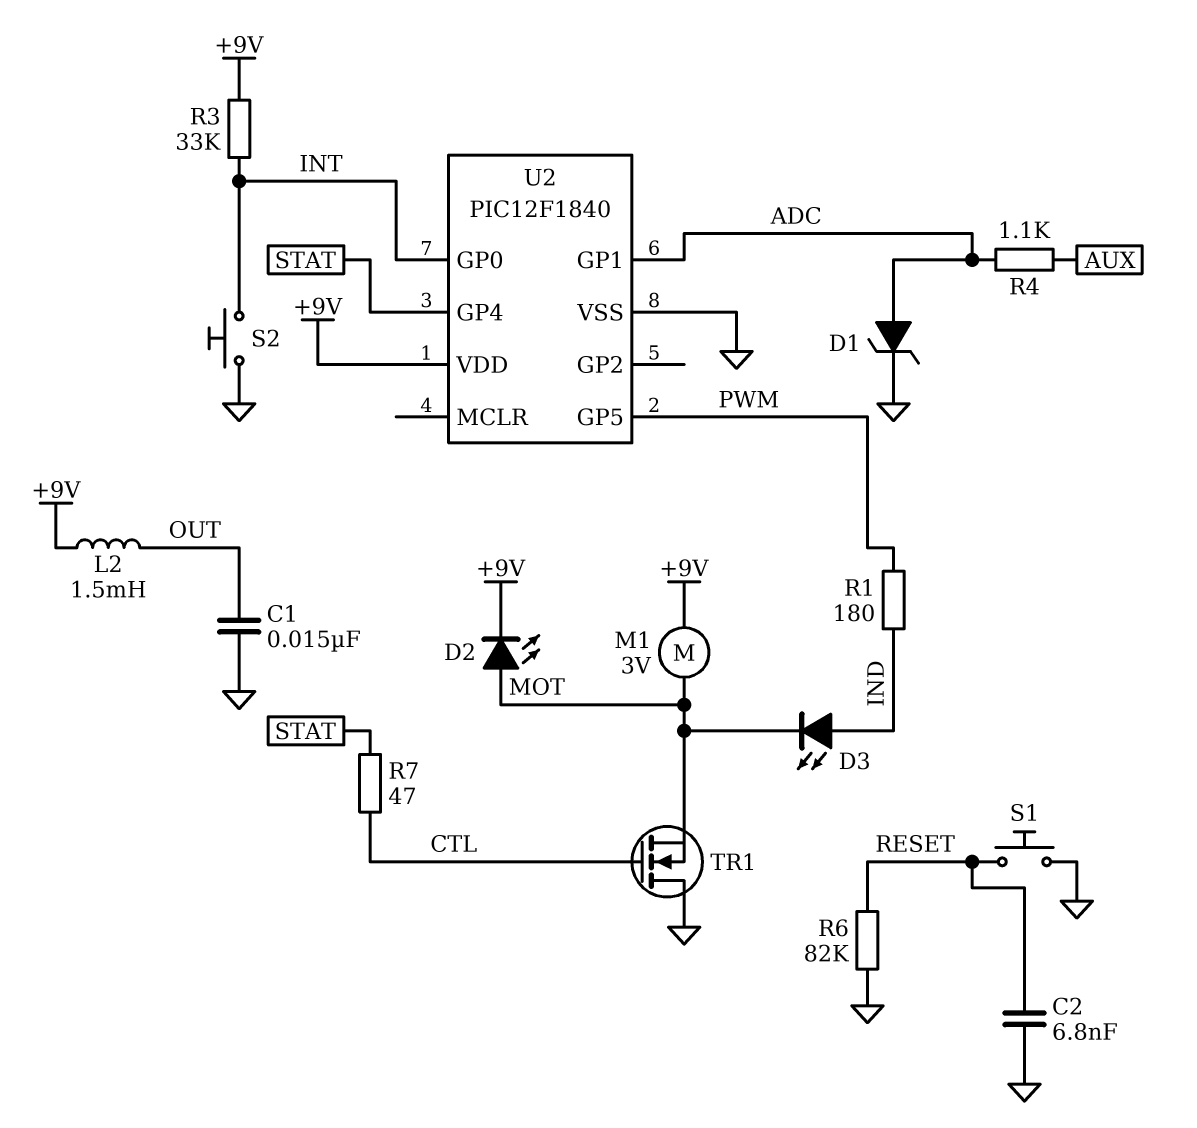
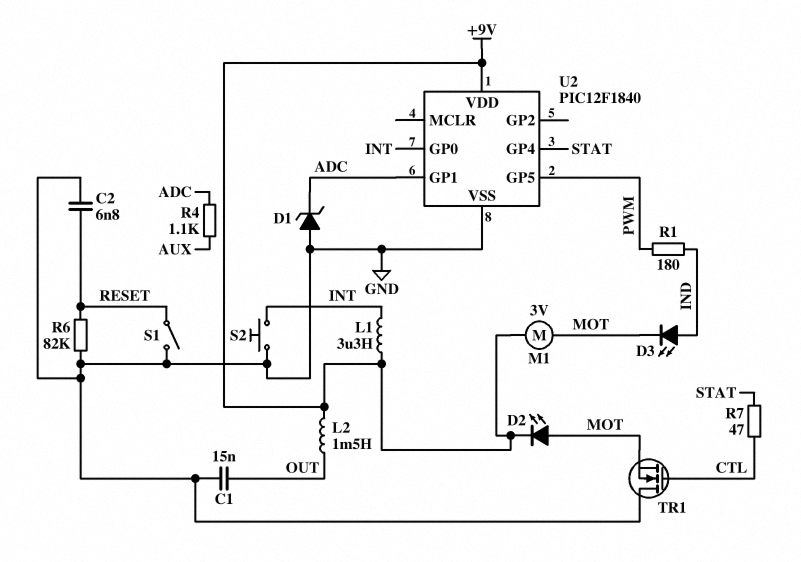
D1: zener (A ADC, K GND) -> zener (A GND, K ADC)
L1: none -> 3.3uH (+9V, INT)
R3: 33k (+9V, INT) -> none
S1: button (GND, RESET) -> switch (GND, RESET)

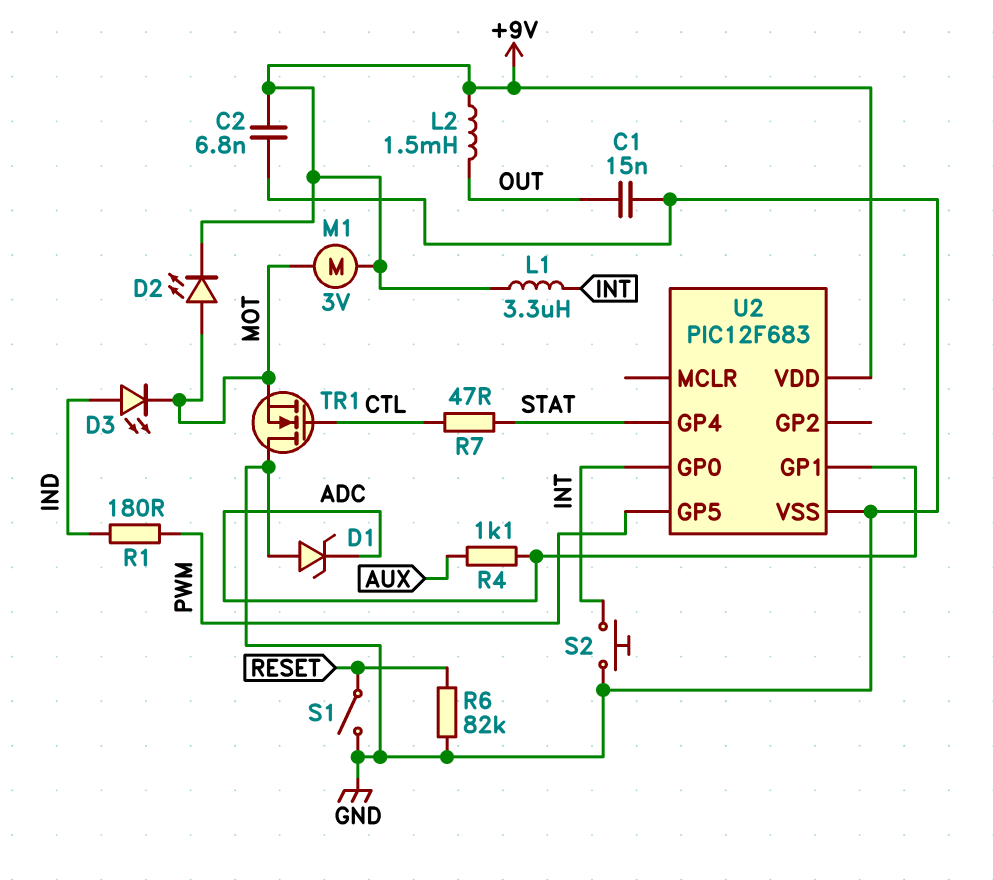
C2: 6.8nF (GND, RESET) -> 6.8nF (+9V, GND)
U2: PIC12F1840 -> PIC12F683

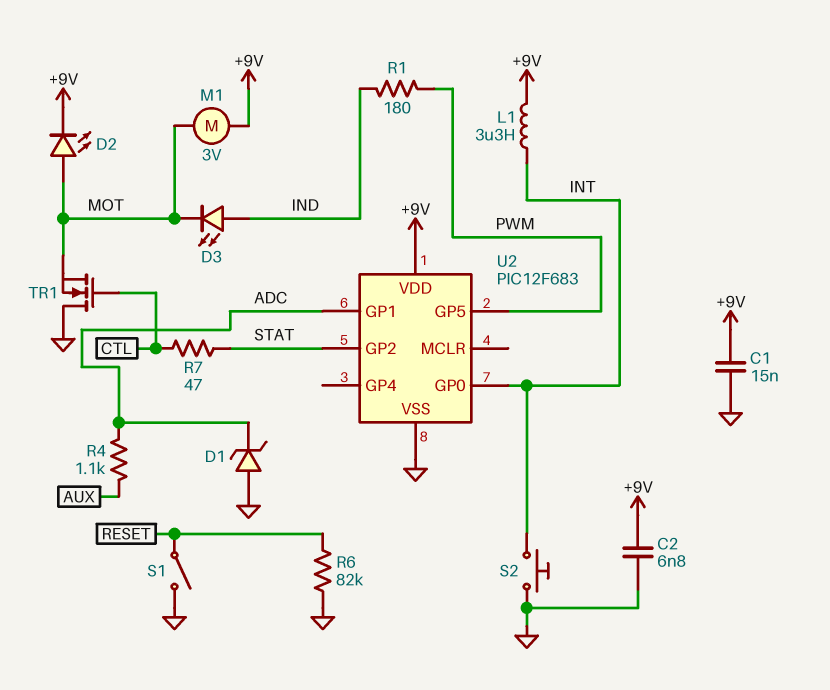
C1: 15nF (GND, OUT) -> 15nF (+9V, GND)
L2: 1.5mH (+9V, OUT) -> none
U2 pin GP2: none -> STAT
U2 pin GP4: STAT -> none

